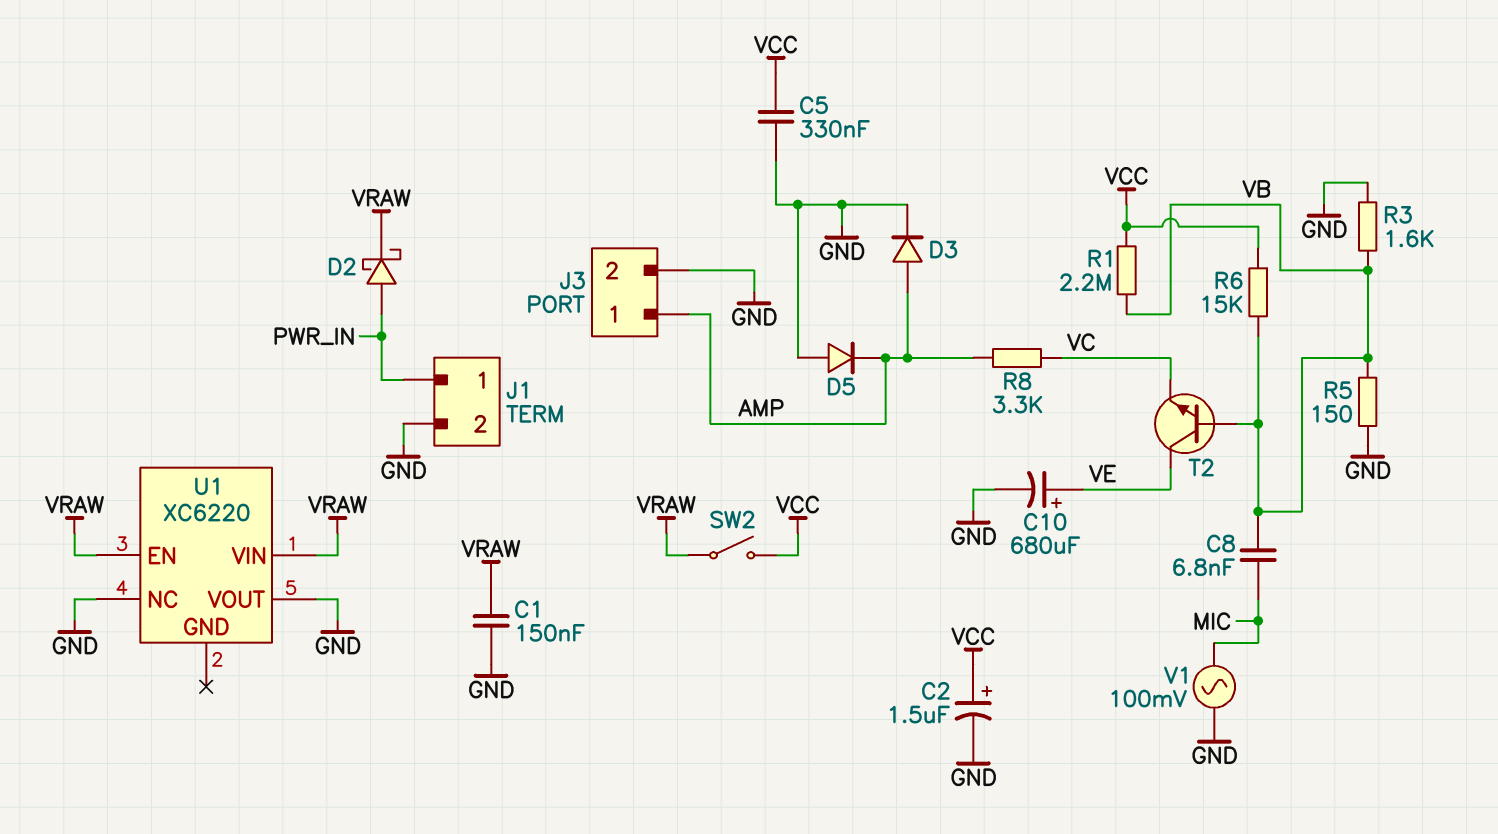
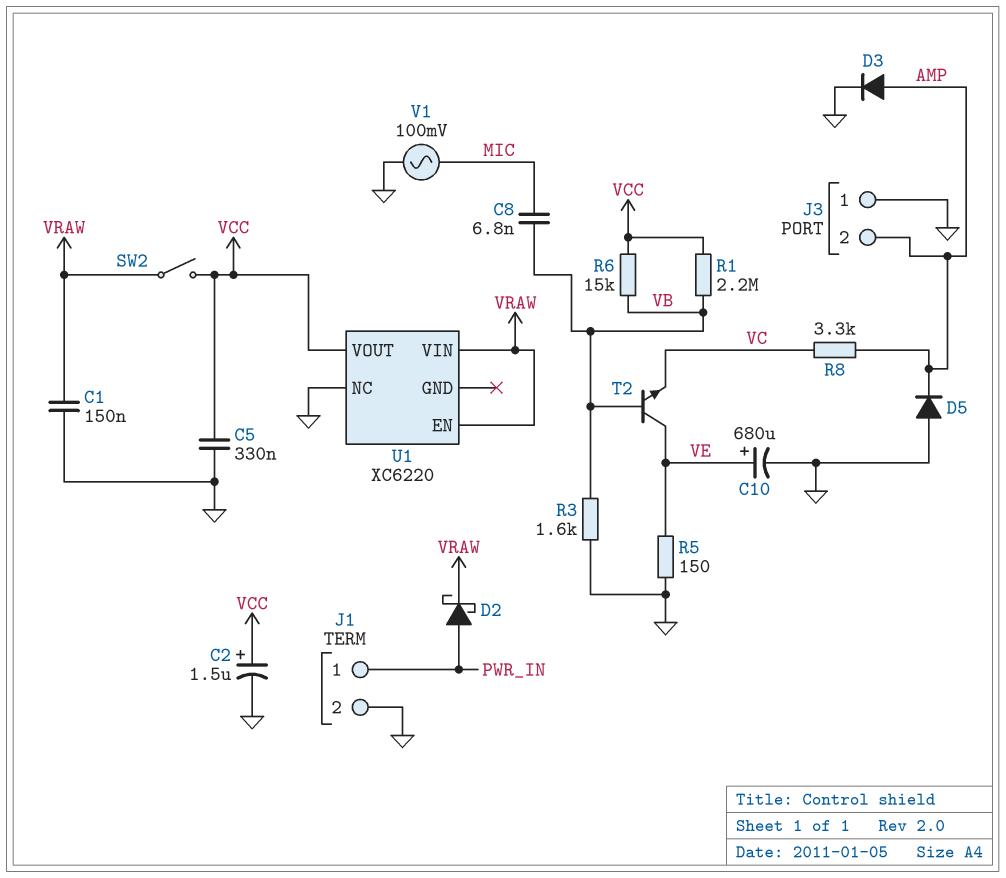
J3 pin 1: AMP -> GND
J3 pin 2: GND -> AMP
R5: 150 (GND, VB) -> 150 (GND, VE)
U1 pin VOUT: GND -> VCC

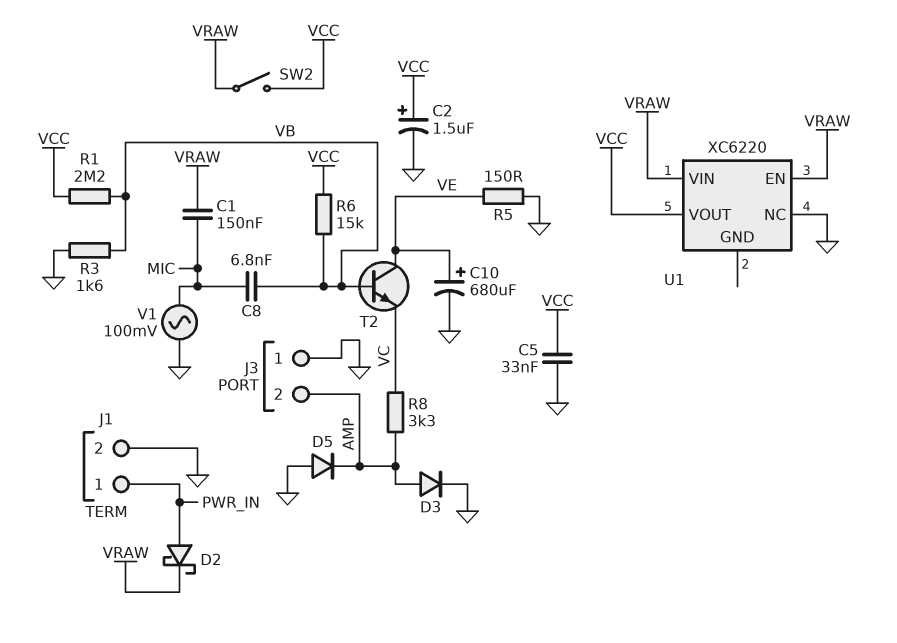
C1: 150nF (GND, VRAW) -> 150nF (MIC, VRAW)
C5: 330nF (GND, VCC) -> 33nF (GND, VCC)

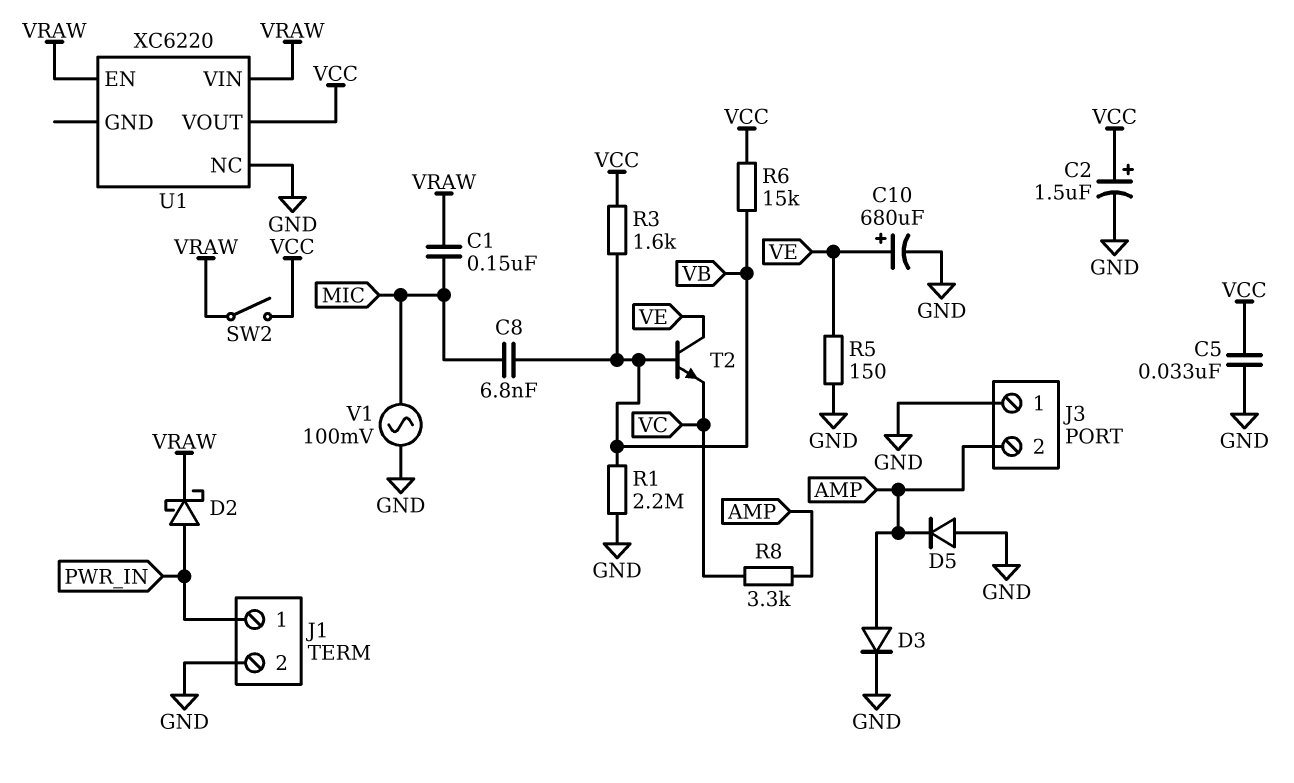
R1: 2.2M (VB, VCC) -> 2.2M (GND, VB)
R3: 1.6k (GND, VB) -> 1.6k (VB, VCC)

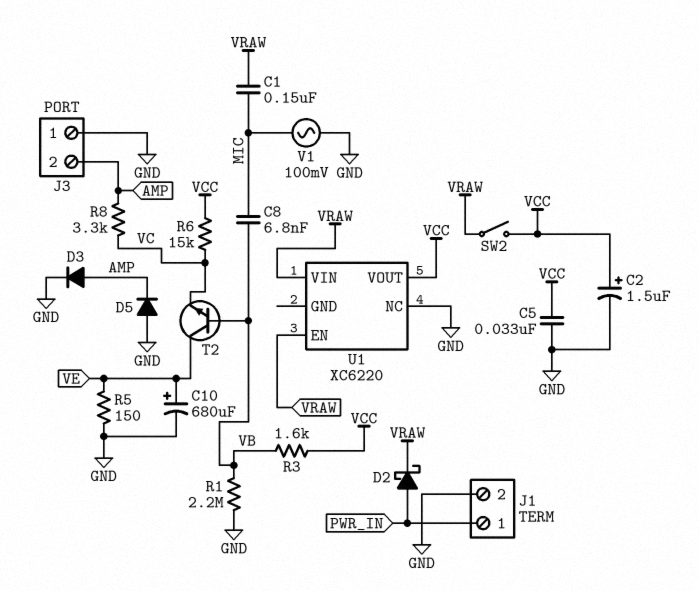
R6: 15k (VB, VCC) -> 15k (VC, VCC)

